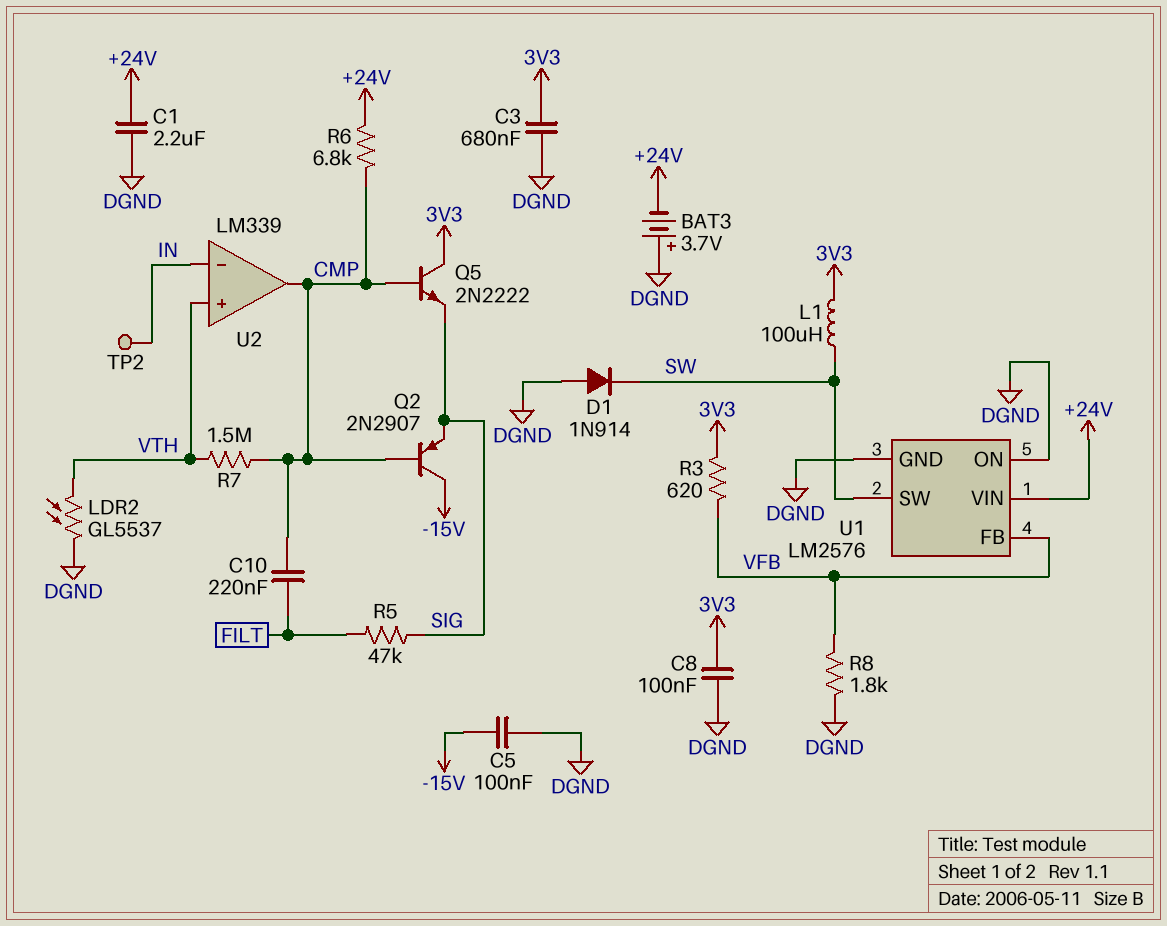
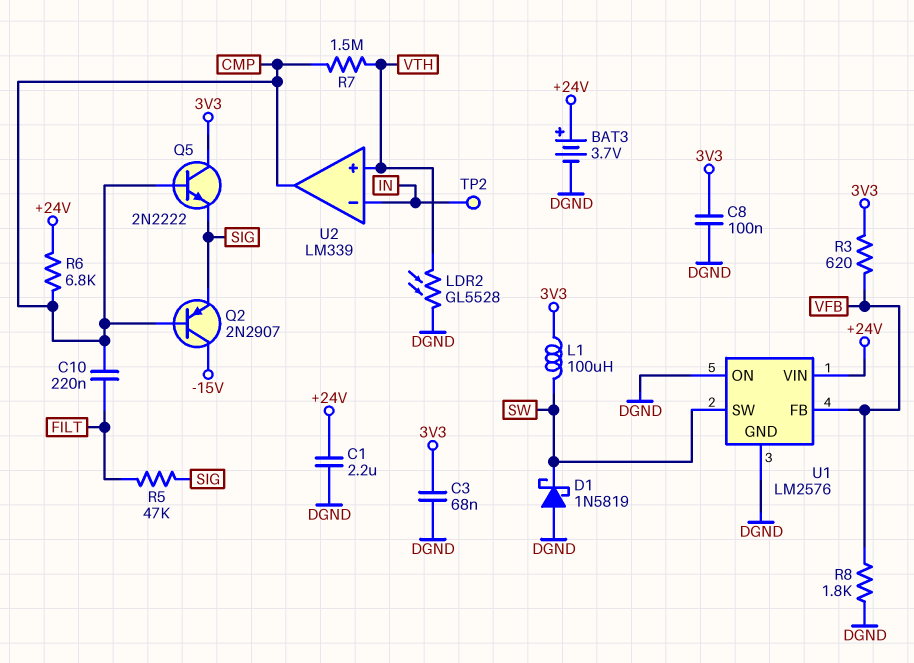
BAT3: 3.7V (plus DGND, minus +24V) -> 3.7V (plus +24V, minus DGND)
C3: 680nF (3V3, DGND) -> 68nF (3V3, DGND)
C5: 100nF (-15V, DGND) -> none
D1: diode 1N914 (A DGND, K SW) -> schottky 1N5819 (A DGND, K SW)
LDR2: GL5537 (DGND, VTH) -> GL5528 (DGND, VTH)

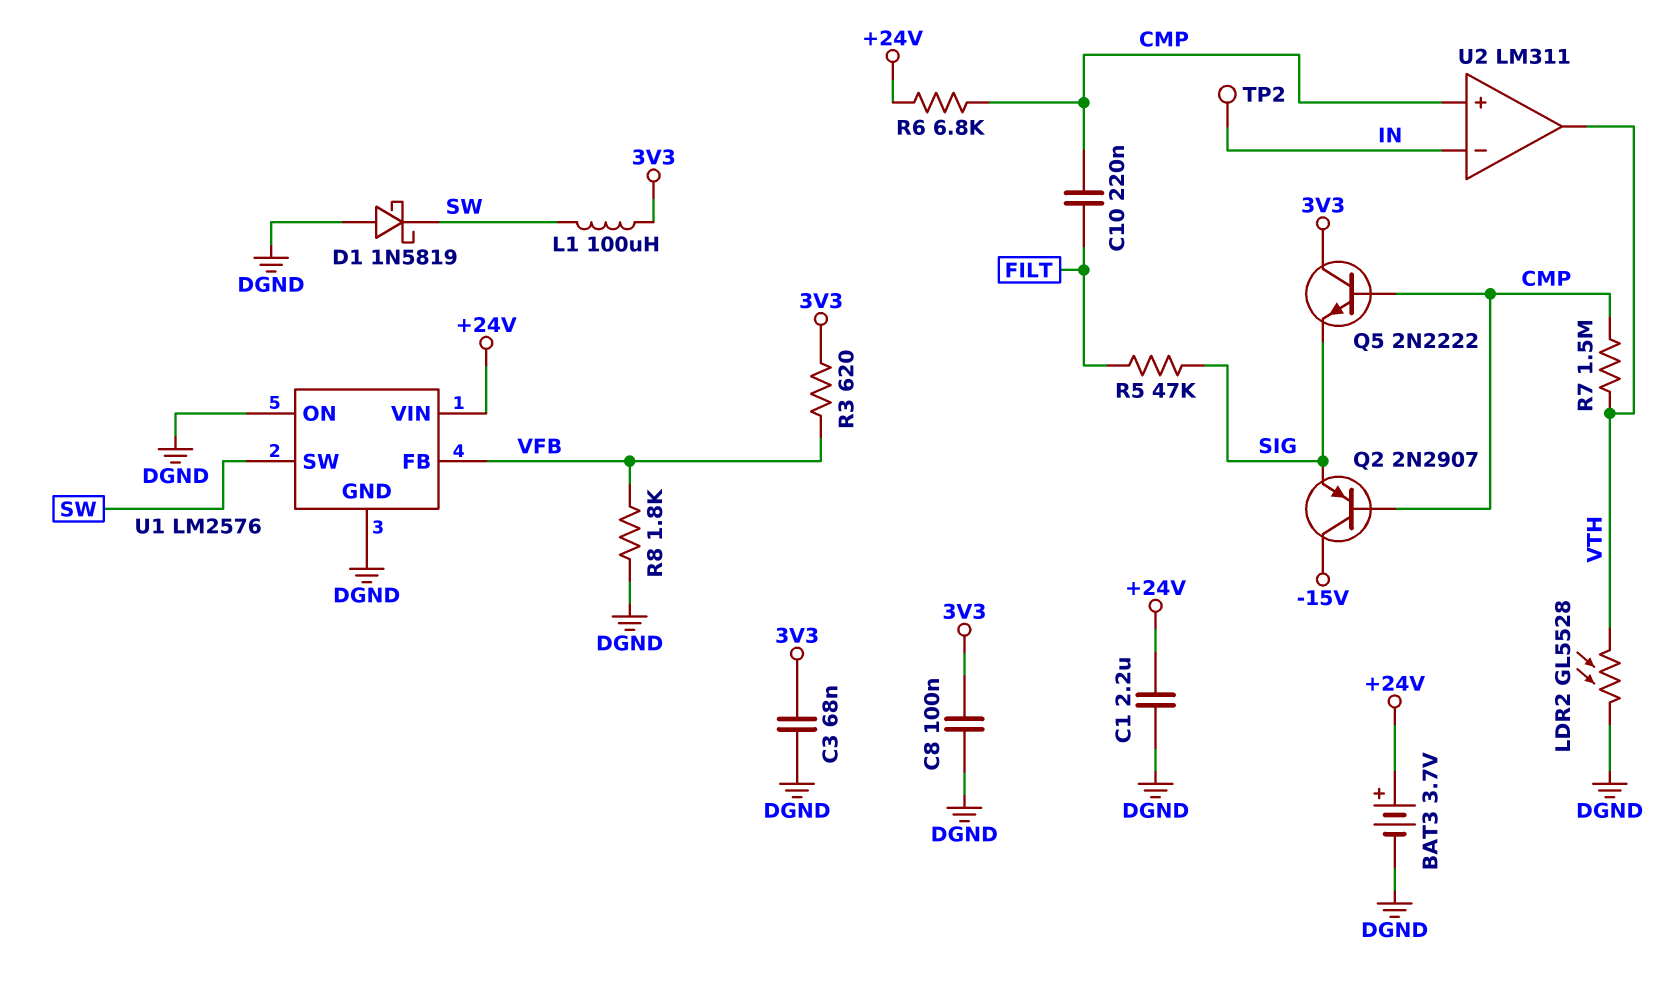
U2: LM339 -> LM311
U2 pin in+: VTH -> CMP
U2 pin out: CMP -> VTH

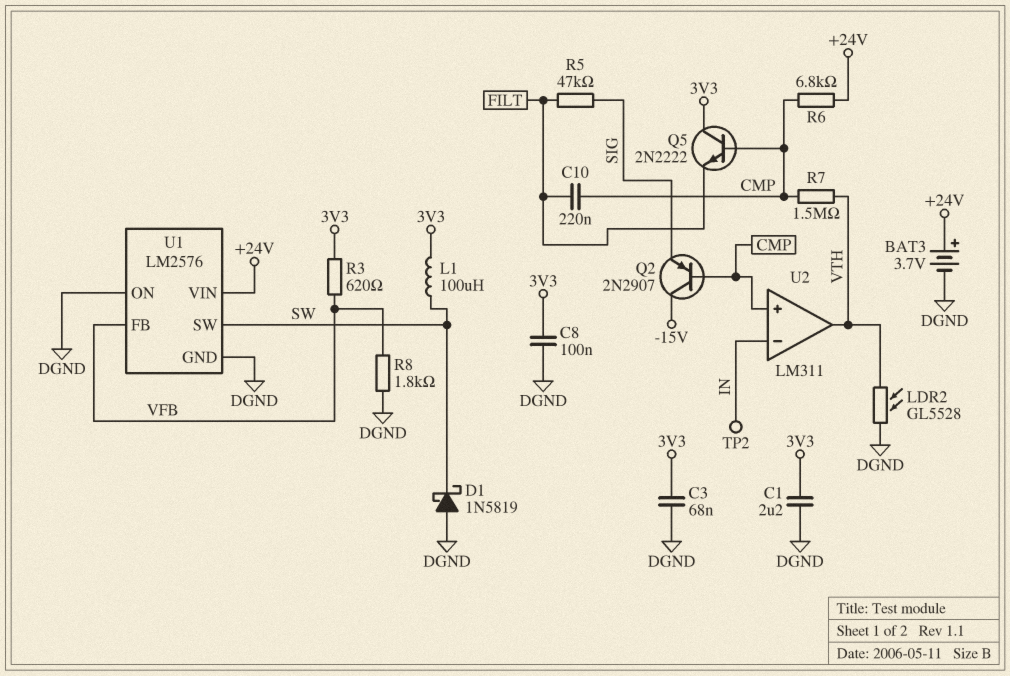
C1: 2.2uF (+24V, DGND) -> 2.2uF (3V3, DGND)
Q5: NPN 2N2222 (B CMP, C 3V3, E SIG) -> NPN 2N2222 (B CMP, C 3V3, E FILT)

